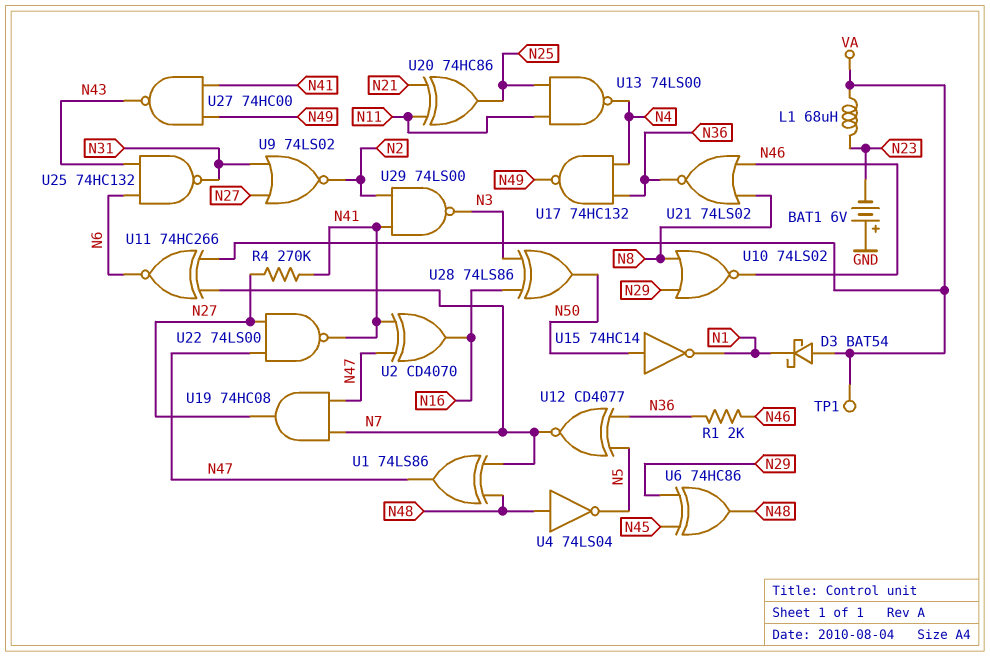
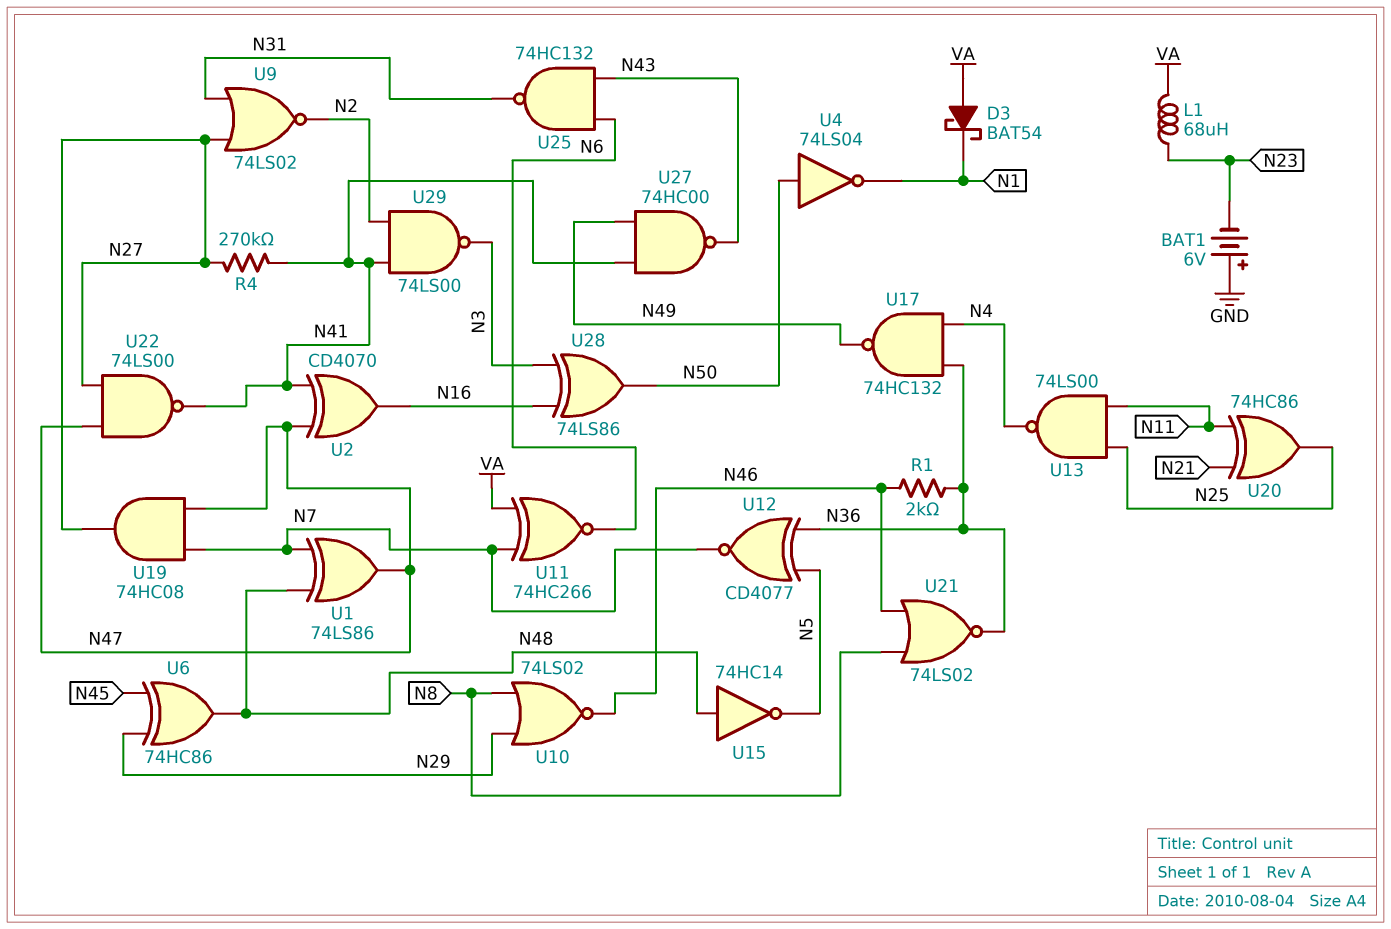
TP1: test point (VA) -> none
U4: NOT 74LS04 (in N48, out N5) -> NOT 74LS04 (in N50, out N1)
U15: NOT 74HC14 (in N50, out N1) -> NOT 74HC14 (in N48, out N5)

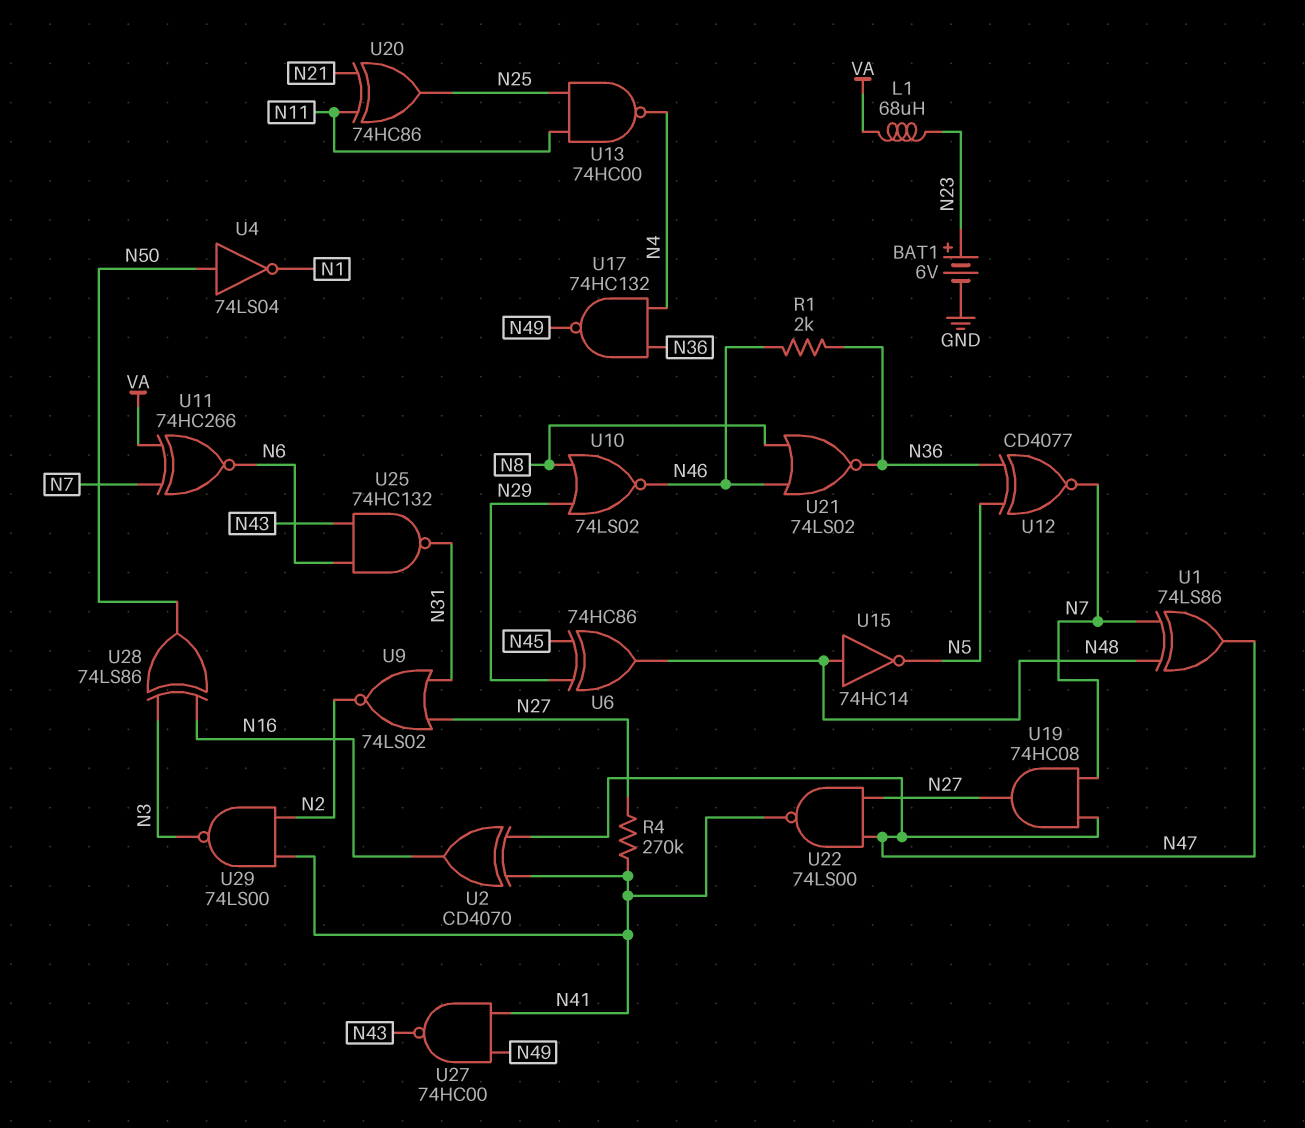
BAT1: 6V (plus GND, minus N23) -> 6V (plus N23, minus GND)
D3: schottky BAT54 (A VA, K N1) -> none
U13: NAND 74LS00 (in N11, in N25, out N4) -> NAND 74HC00 (in N11, in N25, out N4)

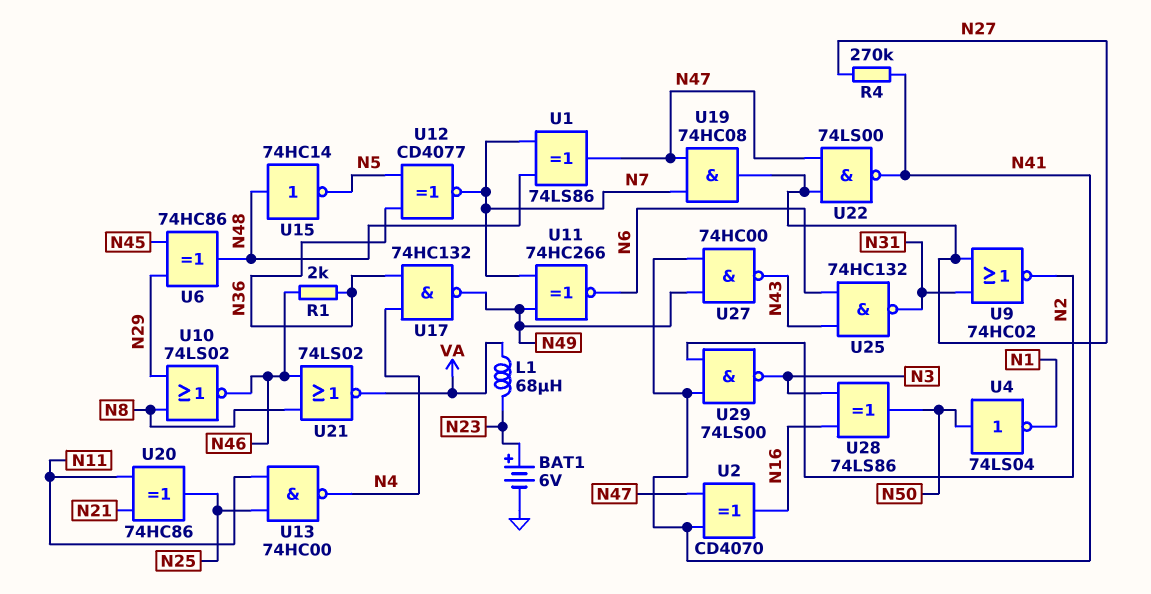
U9: NOR 74LS02 (in N27, in N31, out N2) -> NOR 74HC02 (in N27, in N31, out N2)
U11: XNOR 74HC266 (in N7, in VA, out N6) -> XNOR 74HC266 (in N7, in N49, out N6)
U21: NOR 74LS02 (in N8, in N46, out N36) -> NOR 74LS02 (in N8, in N46, out VA)

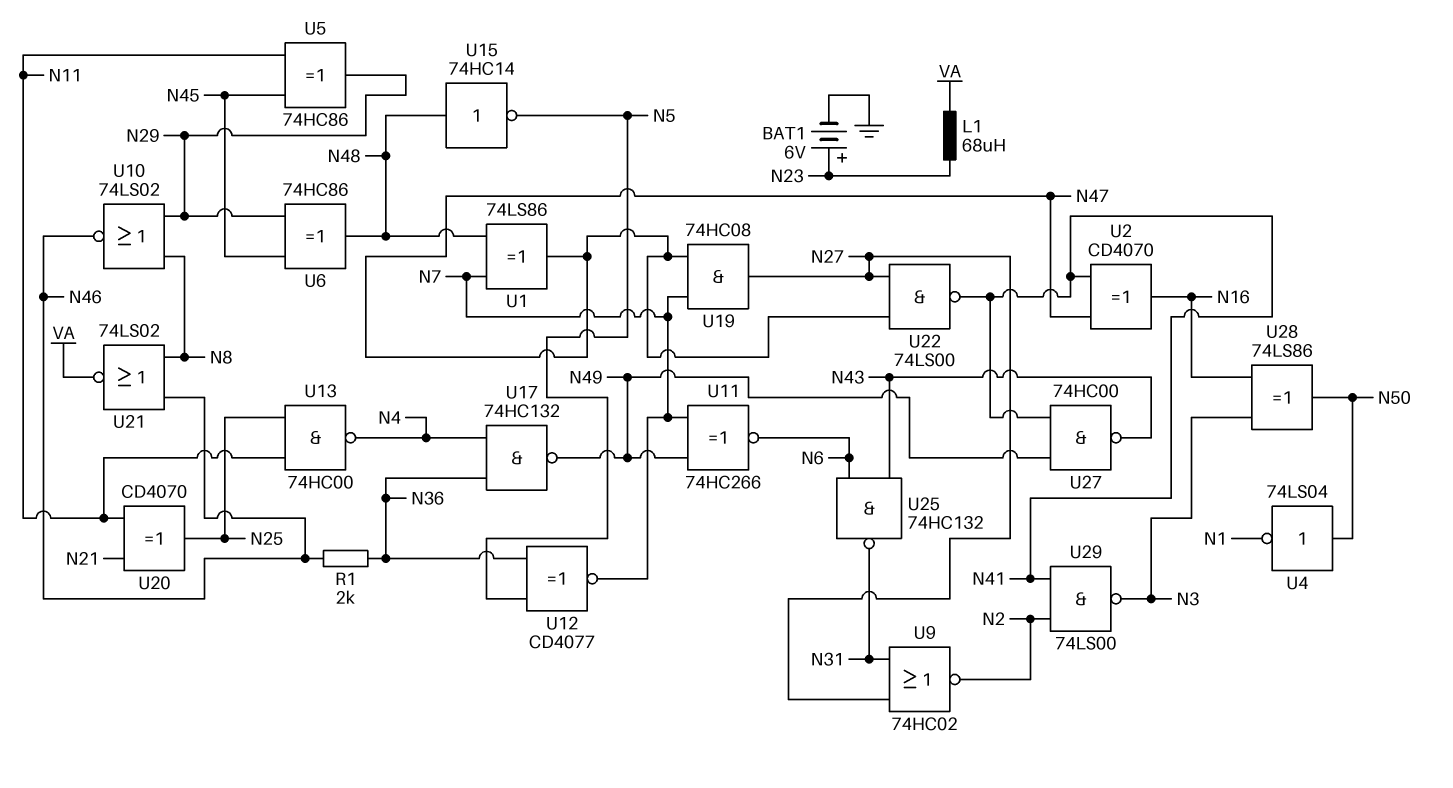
R4: 270k (N27, N41) -> none
U5: none -> XOR 74HC86 (in N11, in N45, out N29)
U20: XOR 74HC86 (in N11, in N21, out N25) -> XOR CD4070 (in N11, in N21, out N25)

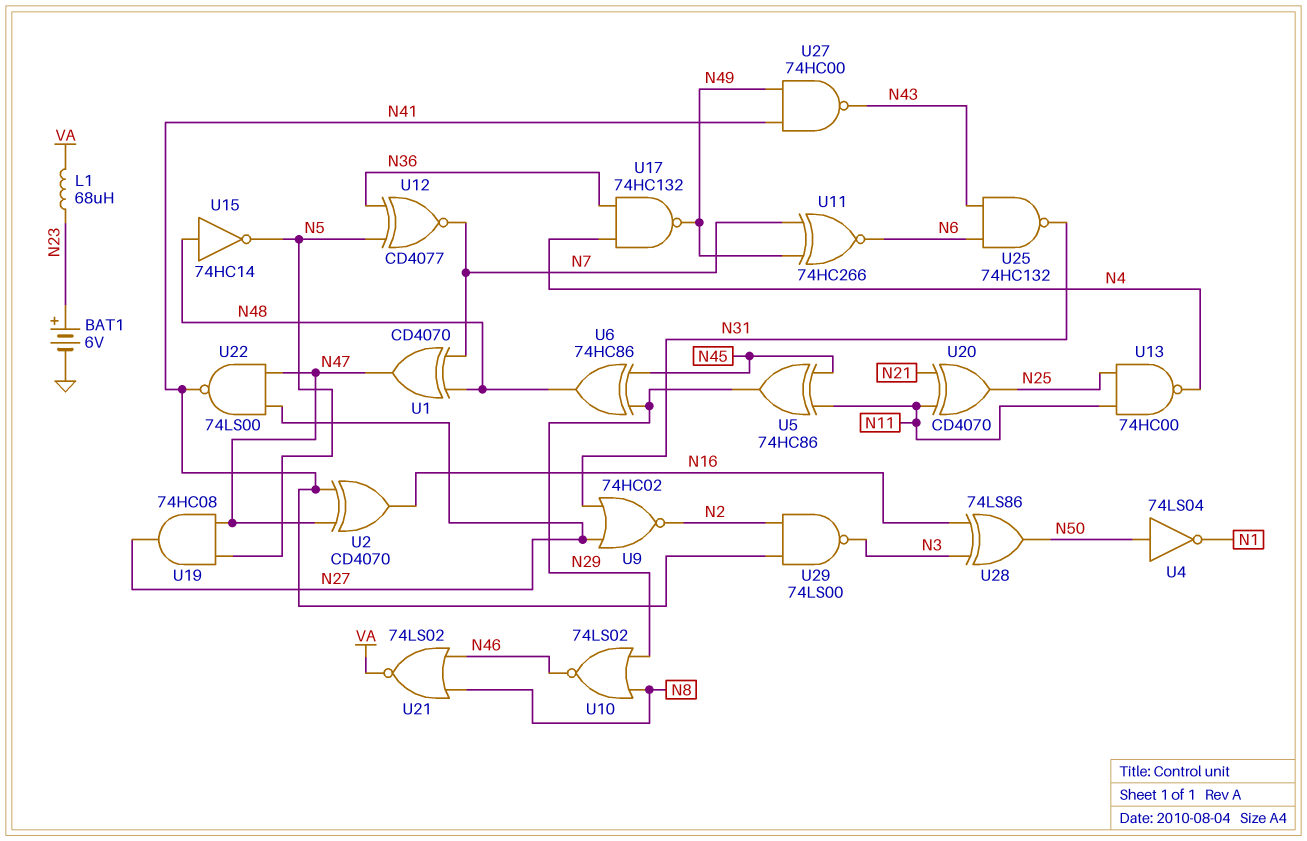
R1: 2k (N36, N46) -> none
U1: XOR 74LS86 (in N7, in N48, out N47) -> XOR CD4070 (in N7, in N48, out N47)
U19: AND 74HC08 (in N7, in N47, out N27) -> AND 74HC08 (in N5, in N47, out N27)

